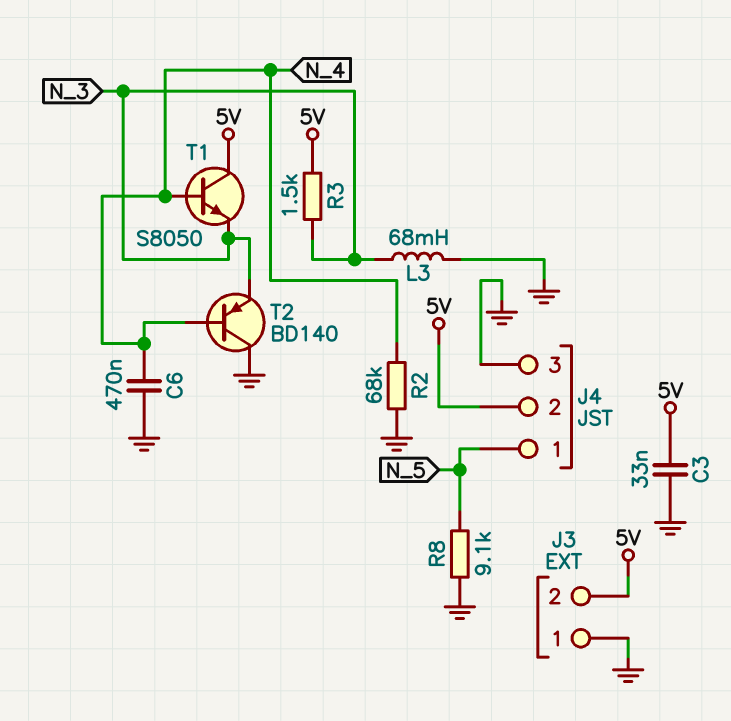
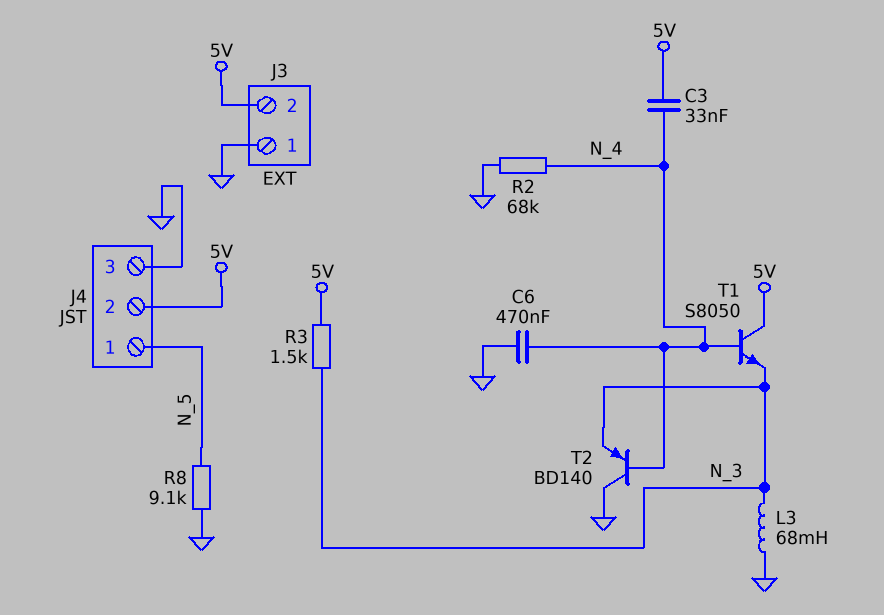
C3: 33nF (5V, GND) -> 33nF (5V, N_4)

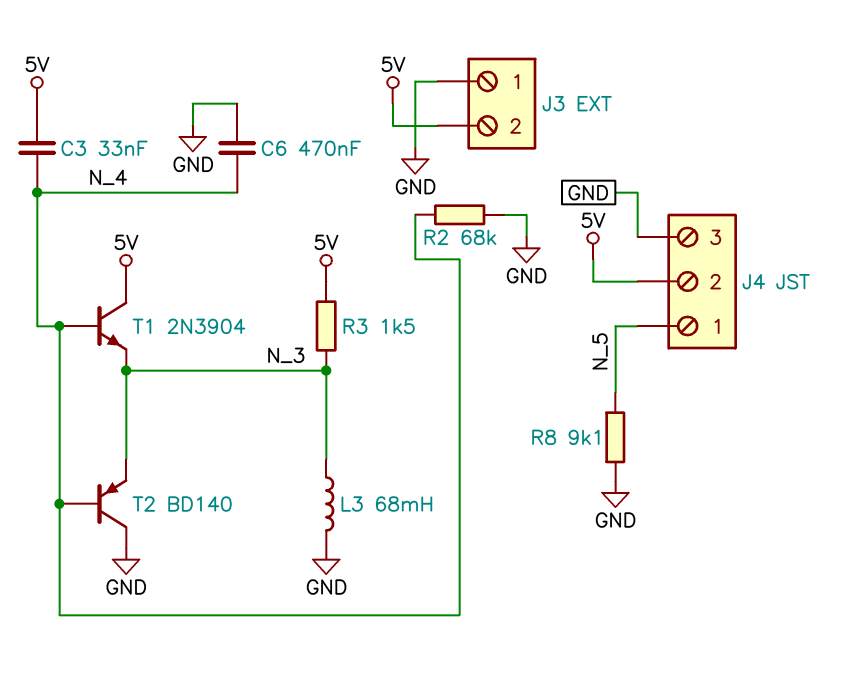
T1: NPN S8050 (B N_4, C 5V, E N_3) -> NPN 2N3904 (B N_4, C 5V, E N_3)

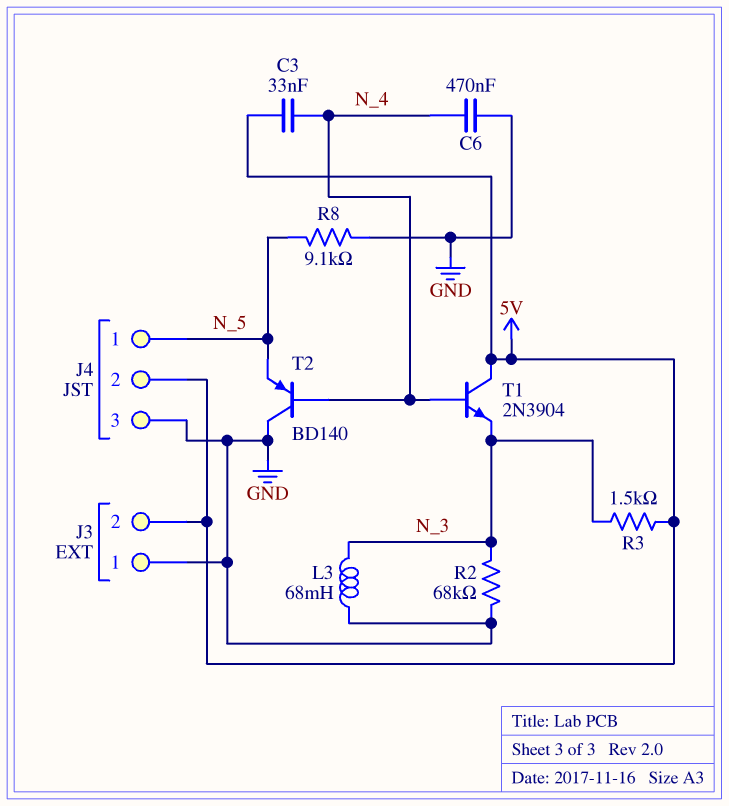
R2: 68k (GND, N_4) -> 68k (GND, N_3)
T2: PNP BD140 (B N_4, C GND, E N_3) -> PNP BD140 (B N_4, C GND, E N_5)

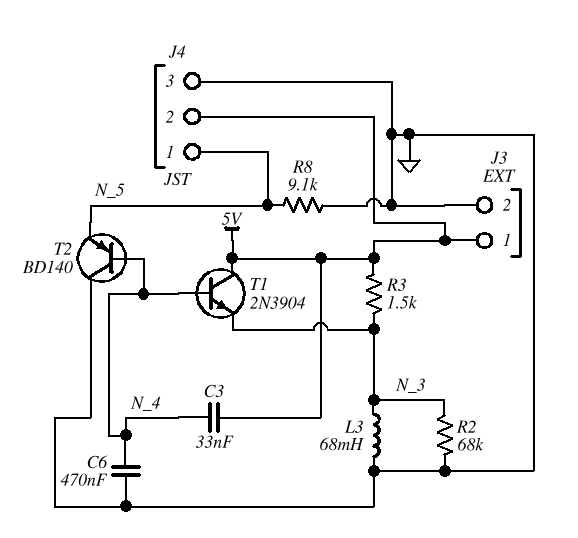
J3 pin 1: GND -> 5V
J3 pin 2: 5V -> GND

